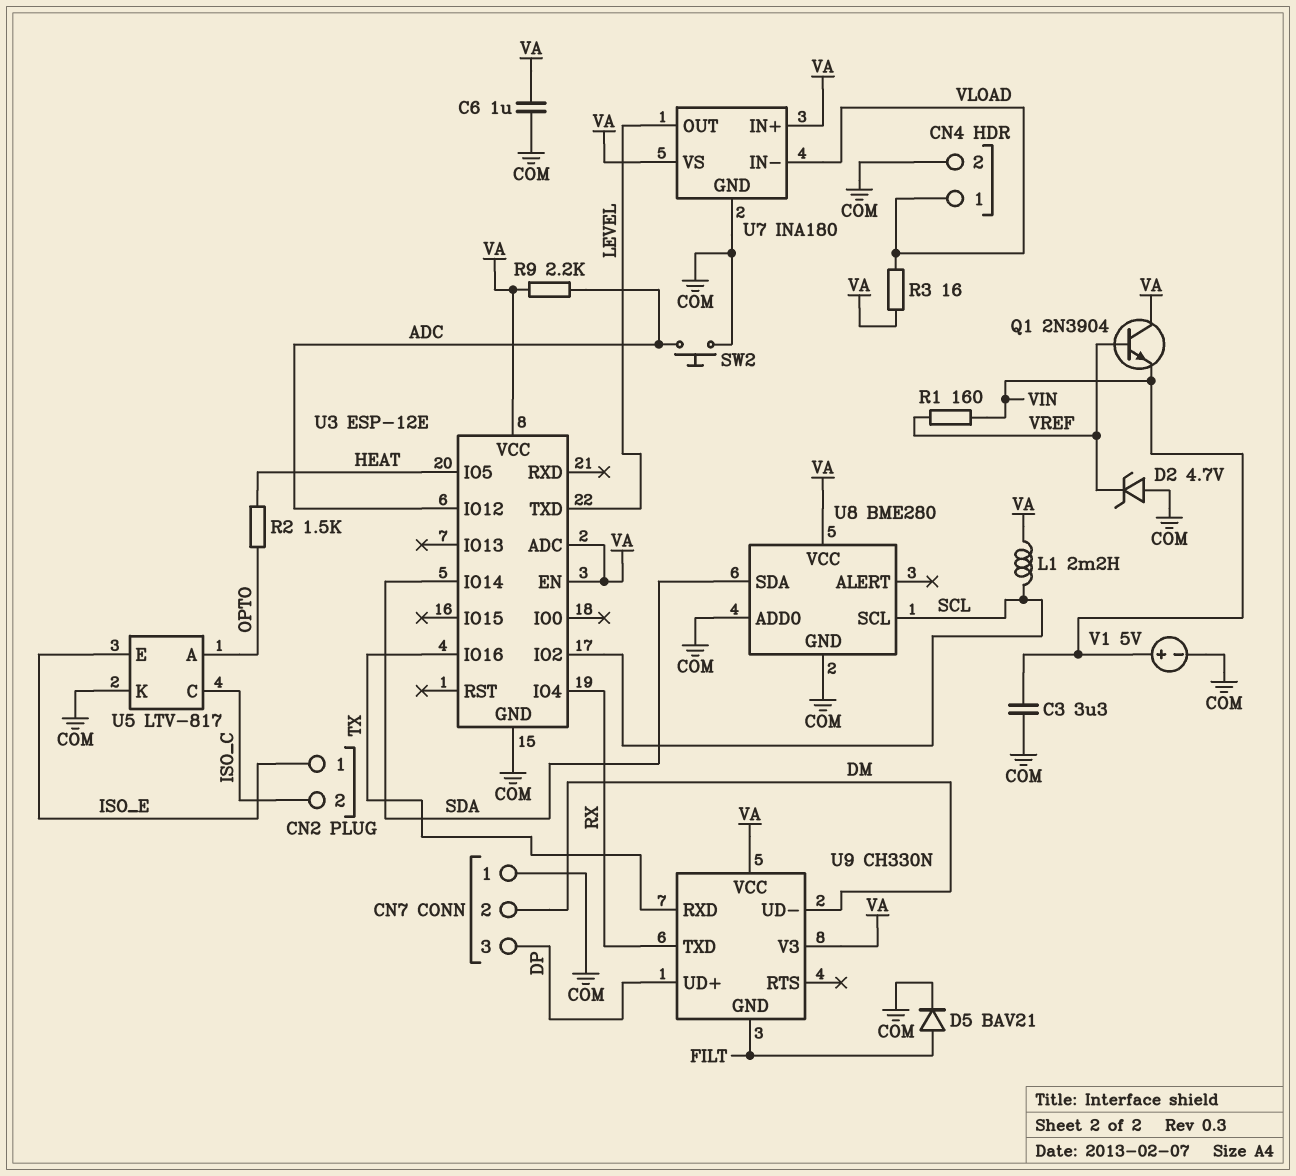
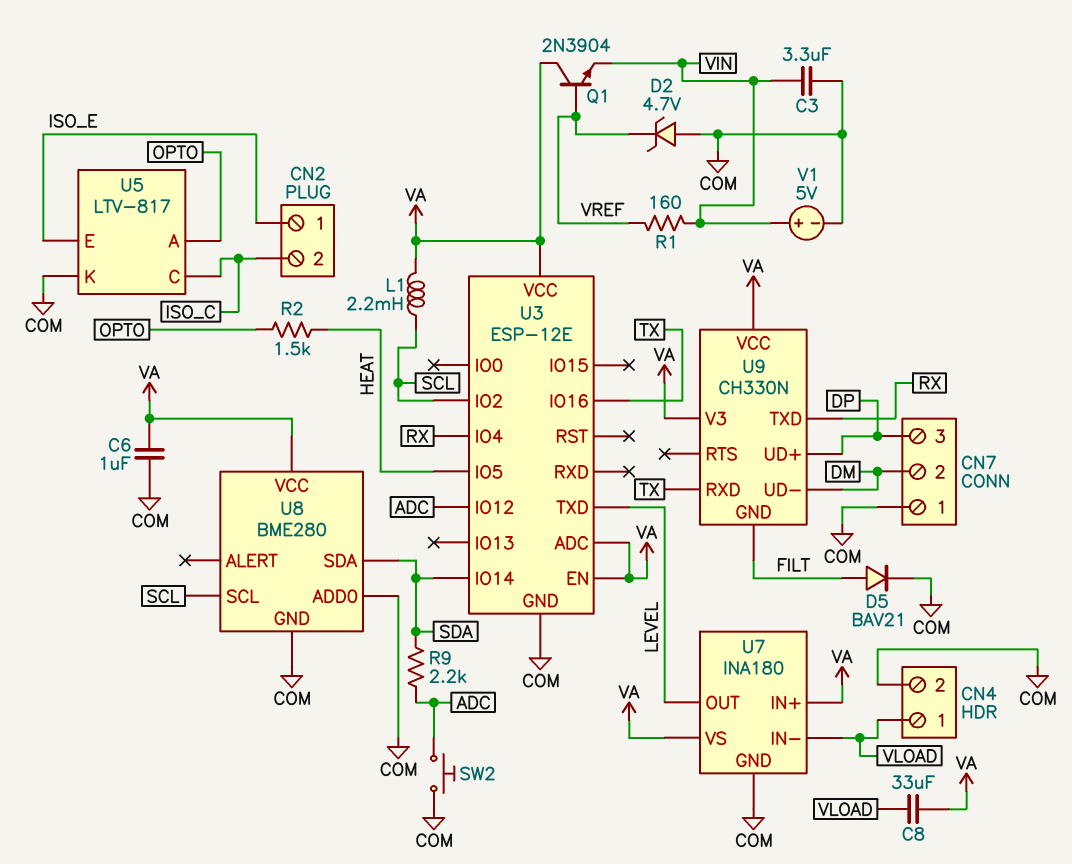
C8: none -> 33uF (VA, VLOAD)
R3: 16 (VA, VLOAD) -> none
R9: 2.2k (ADC, VA) -> 2.2k (ADC, SDA)

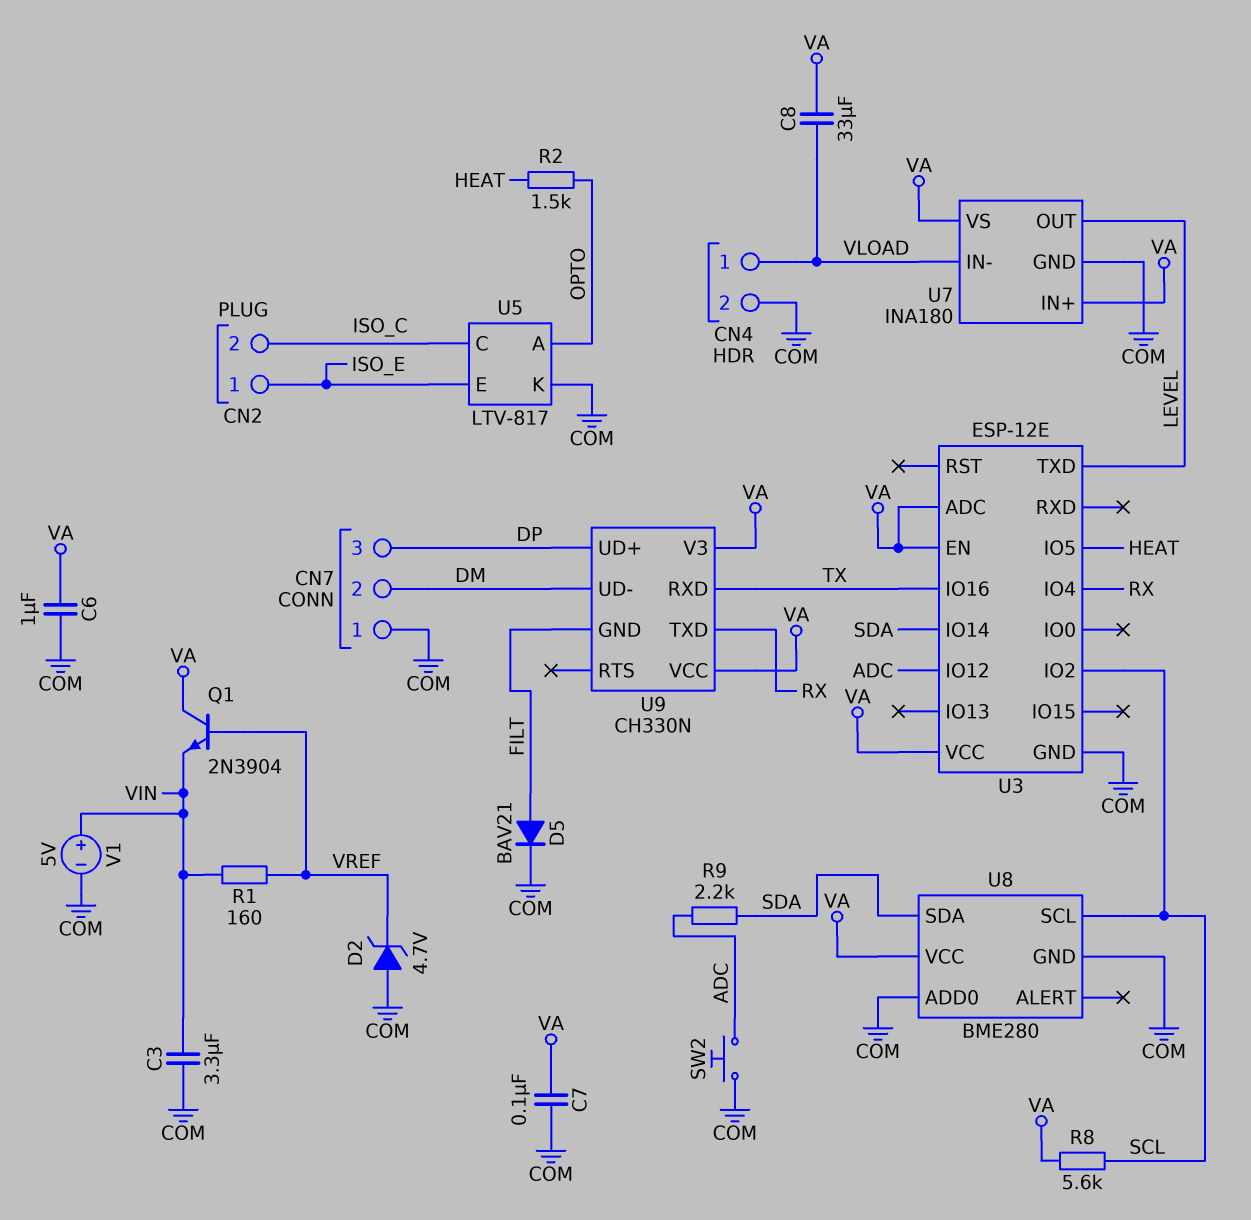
C7: none -> 100nF (COM, VA)
L1: 2.2mH (SCL, VA) -> none
R8: none -> 5.6k (SCL, VA)

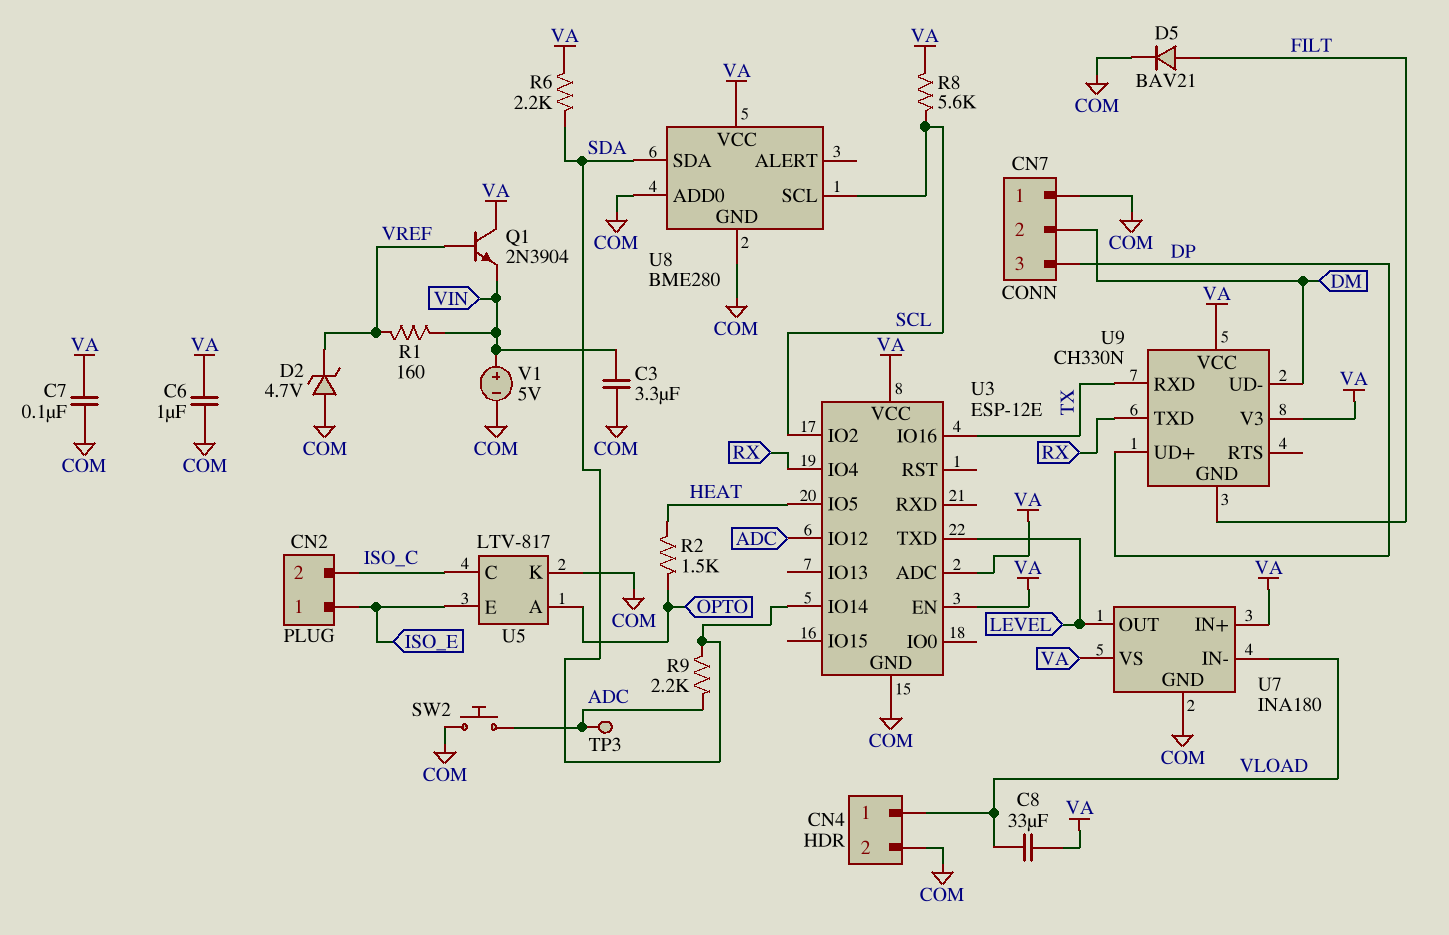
R6: none -> 2.2k (SDA, VA)
TP3: none -> test point (ADC)

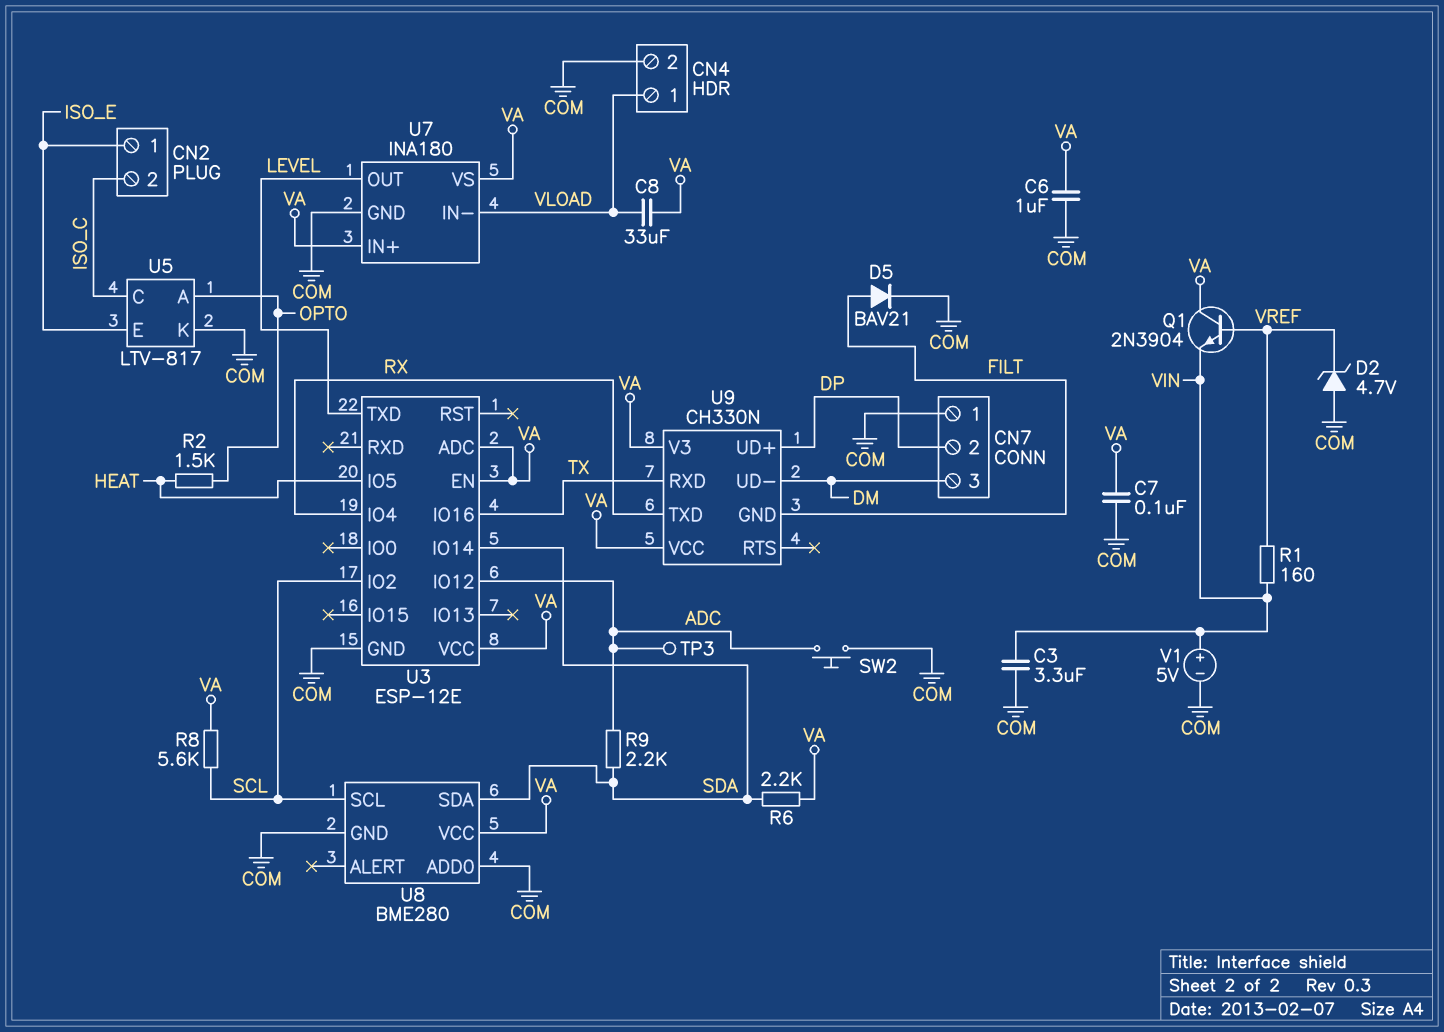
CN7 pin 2: DM -> DP
CN7 pin 3: DP -> DM

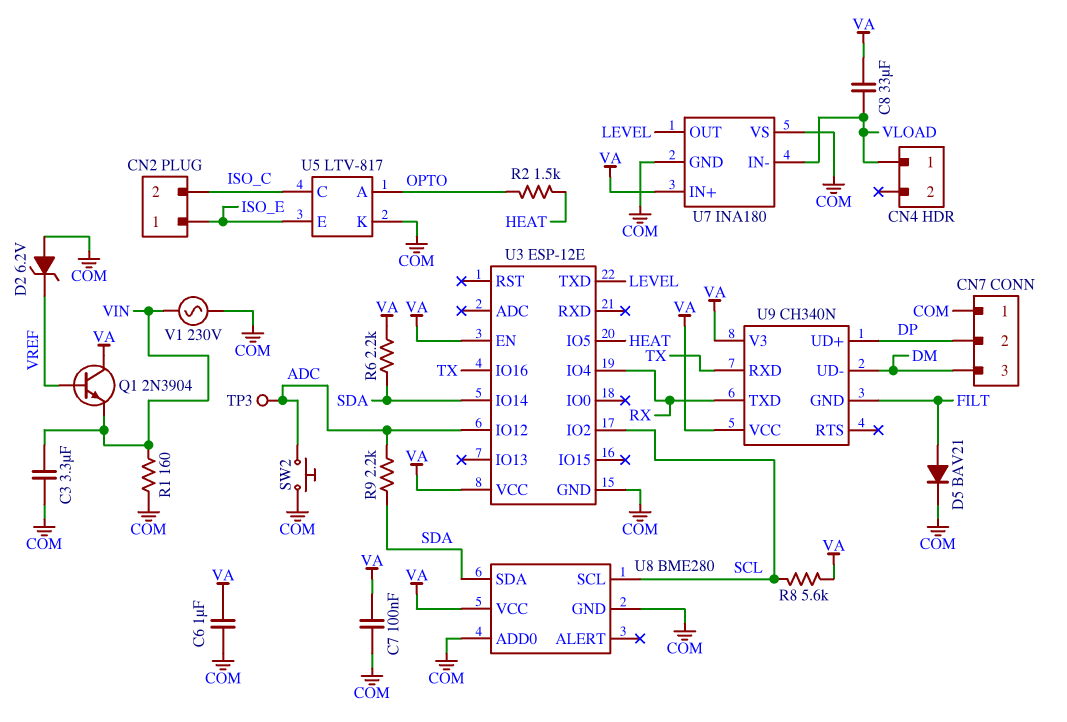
CN4 pin 2: COM -> none
D2: zener 4.7V (A COM, K VREF) -> zener 6.2V (A COM, K VREF)
R1: 160 (VIN, VREF) -> 160 (COM, VIN)
U3 pin ADC: VA -> none
U7 pin VS: VA -> COM
U9: CH330N -> CH340N
V1: 5V (plus VIN, minus COM) -> AC 230V (COM, VIN)

